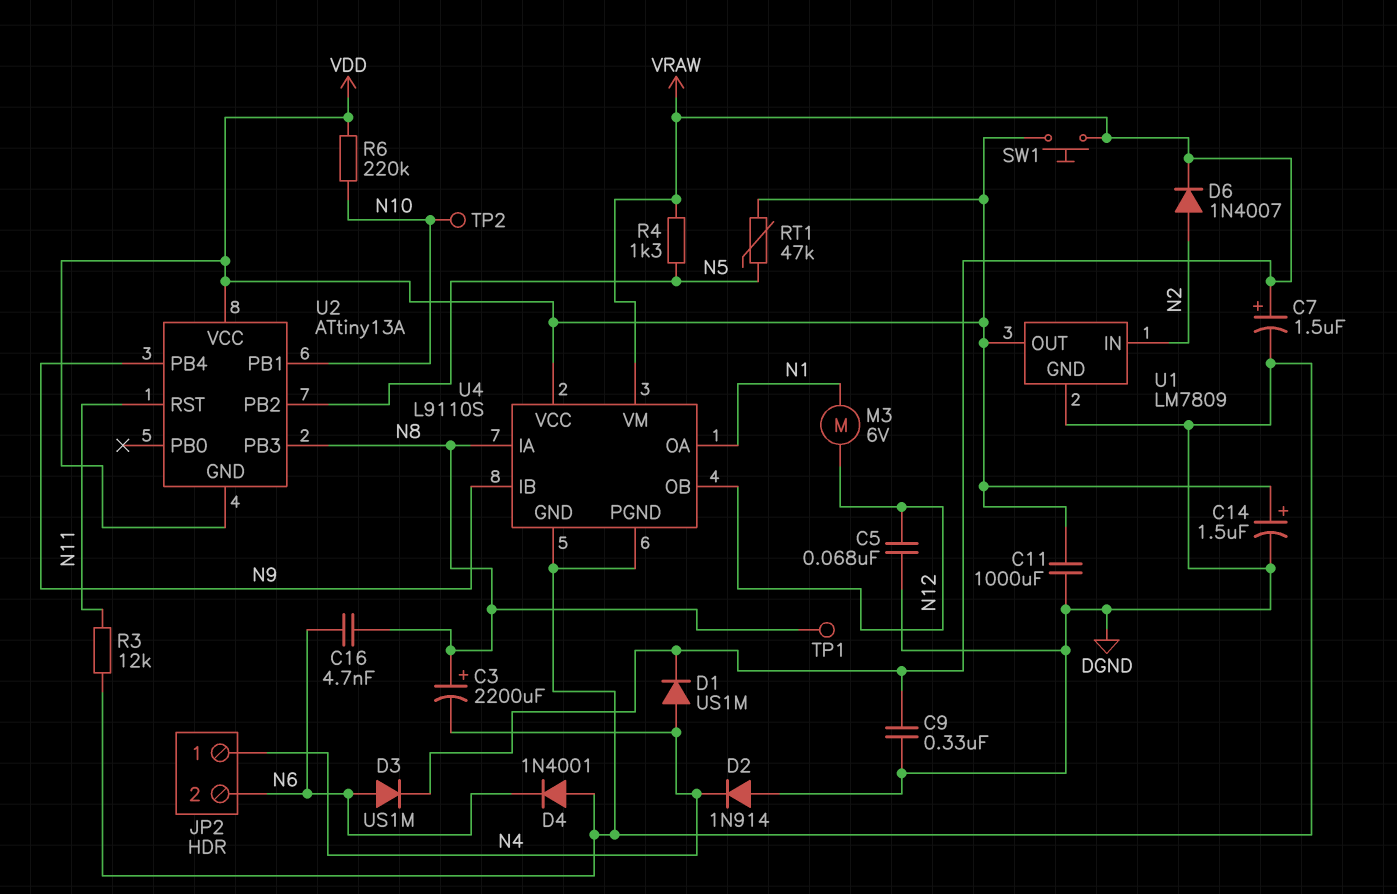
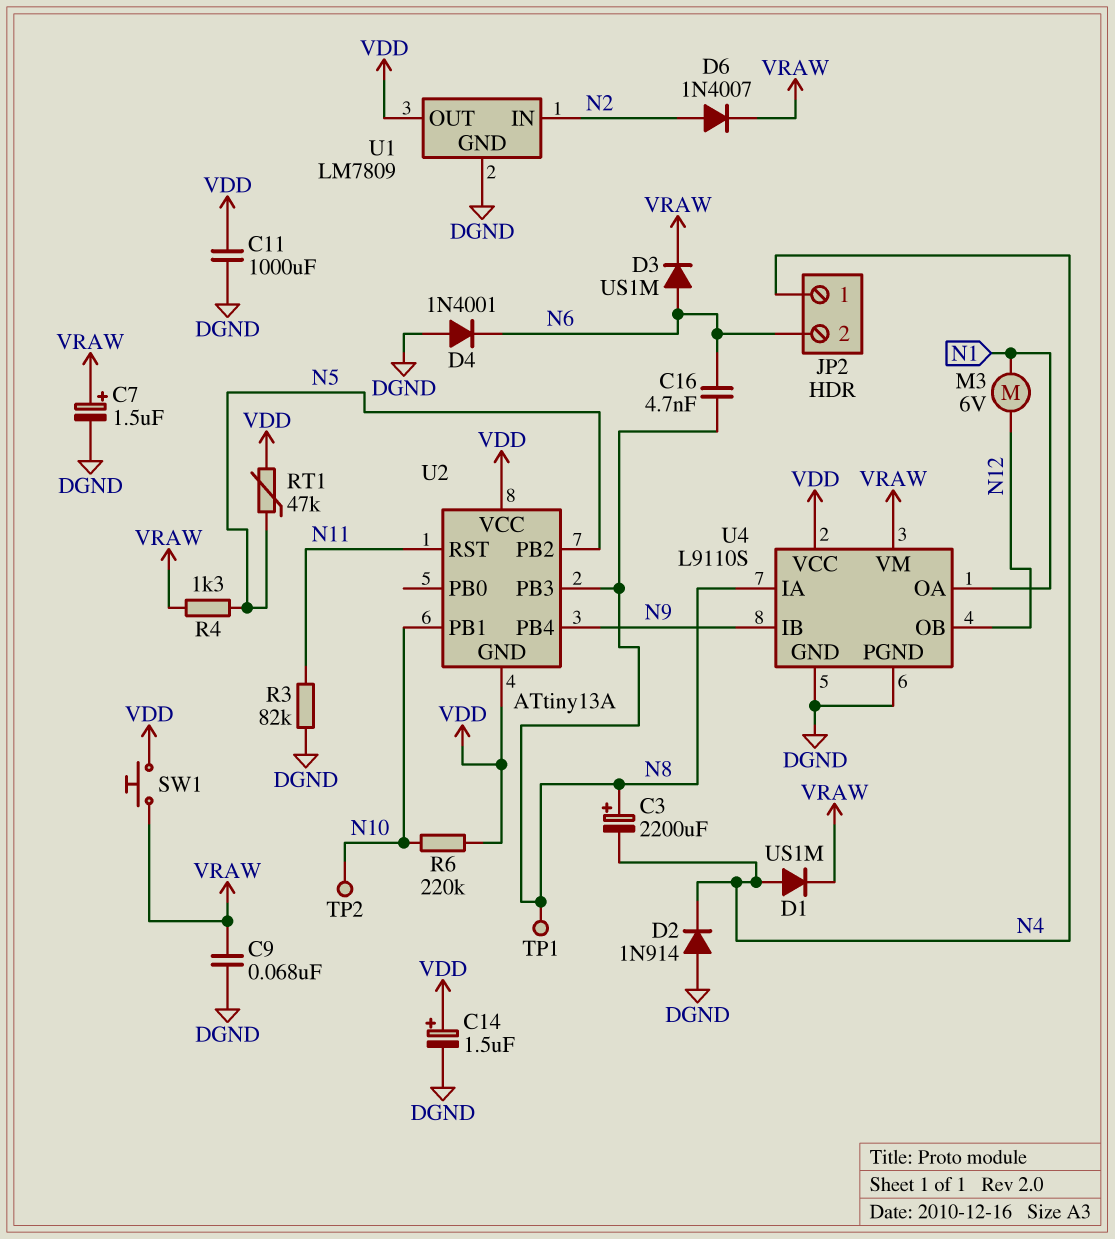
C5: 68nF (DGND, N12) -> none
C9: 330nF (DGND, VRAW) -> 68nF (DGND, VRAW)
R3: 12k (DGND, N11) -> 82k (DGND, N11)

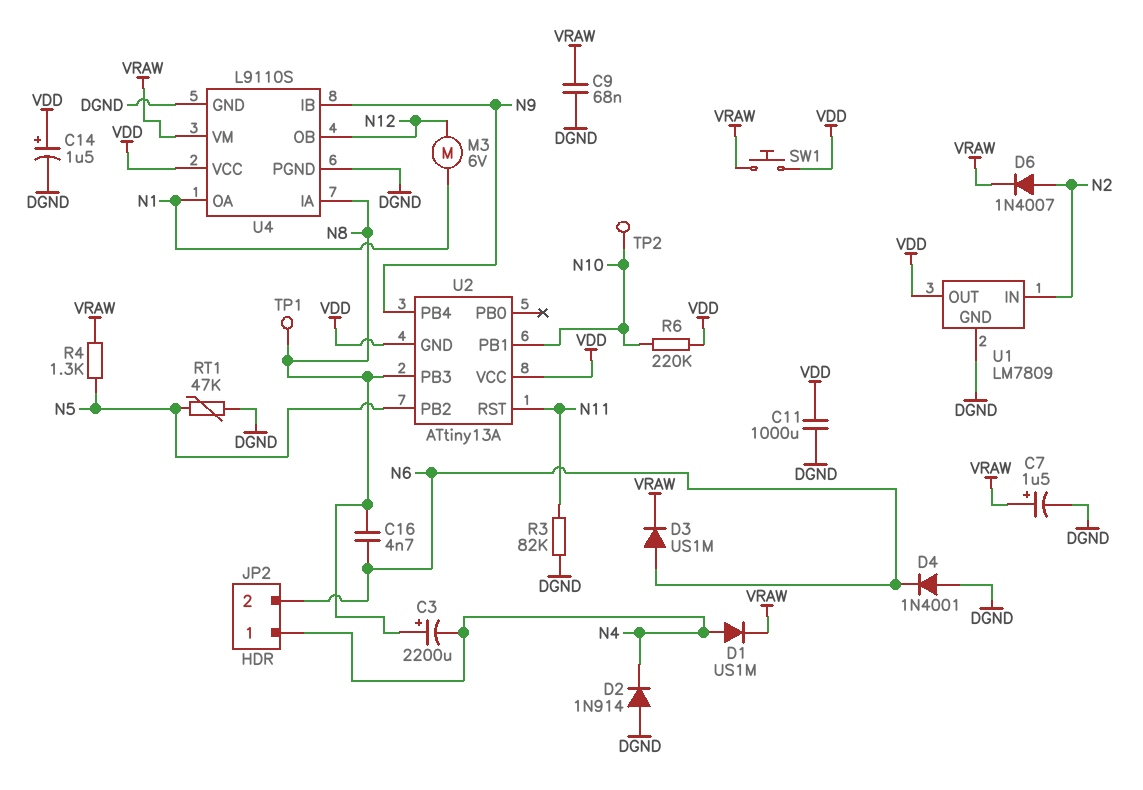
RT1: 47k (N5, VDD) -> 47k (DGND, N5)

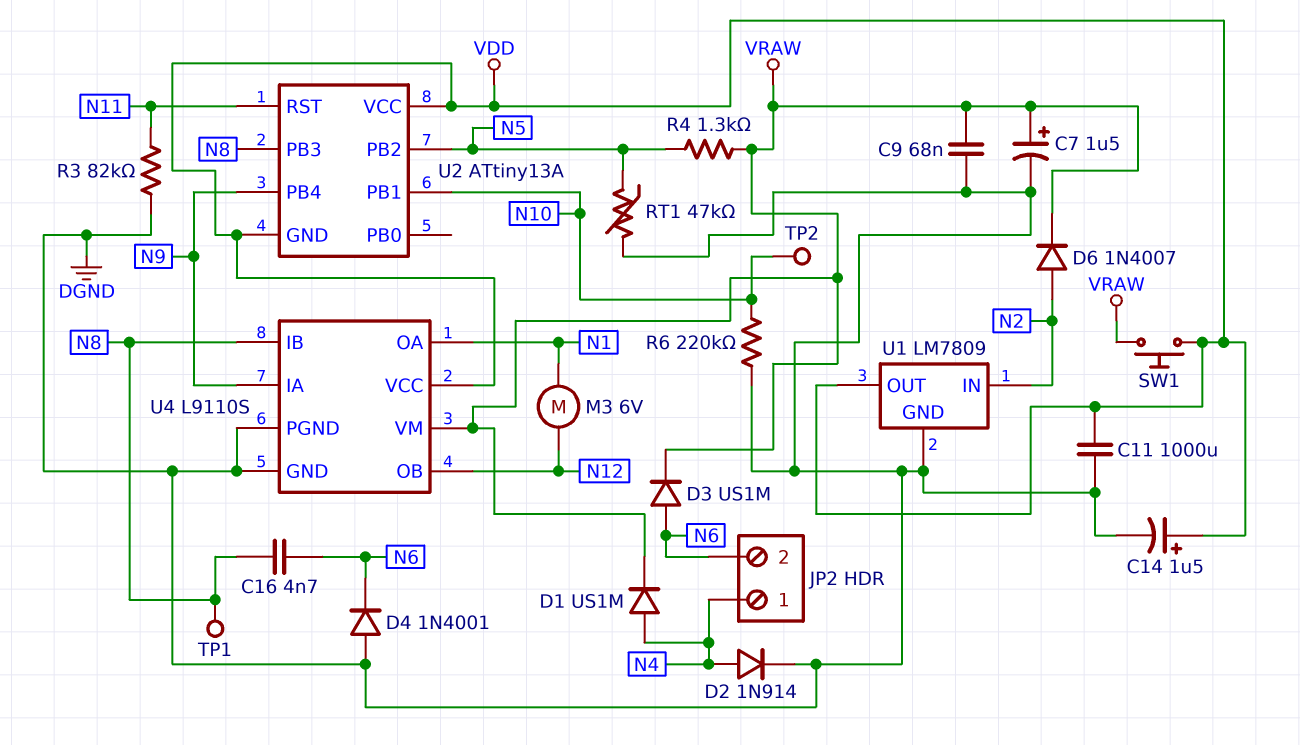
C3: 2200uF (plus N8, minus N4) -> none
D2: diode 1N914 (A DGND, K N4) -> diode 1N914 (A N4, K DGND)
R6: 220k (N10, VDD) -> 220k (DGND, N10)
U4 pin IA: N8 -> N9
U4 pin IB: N9 -> N8

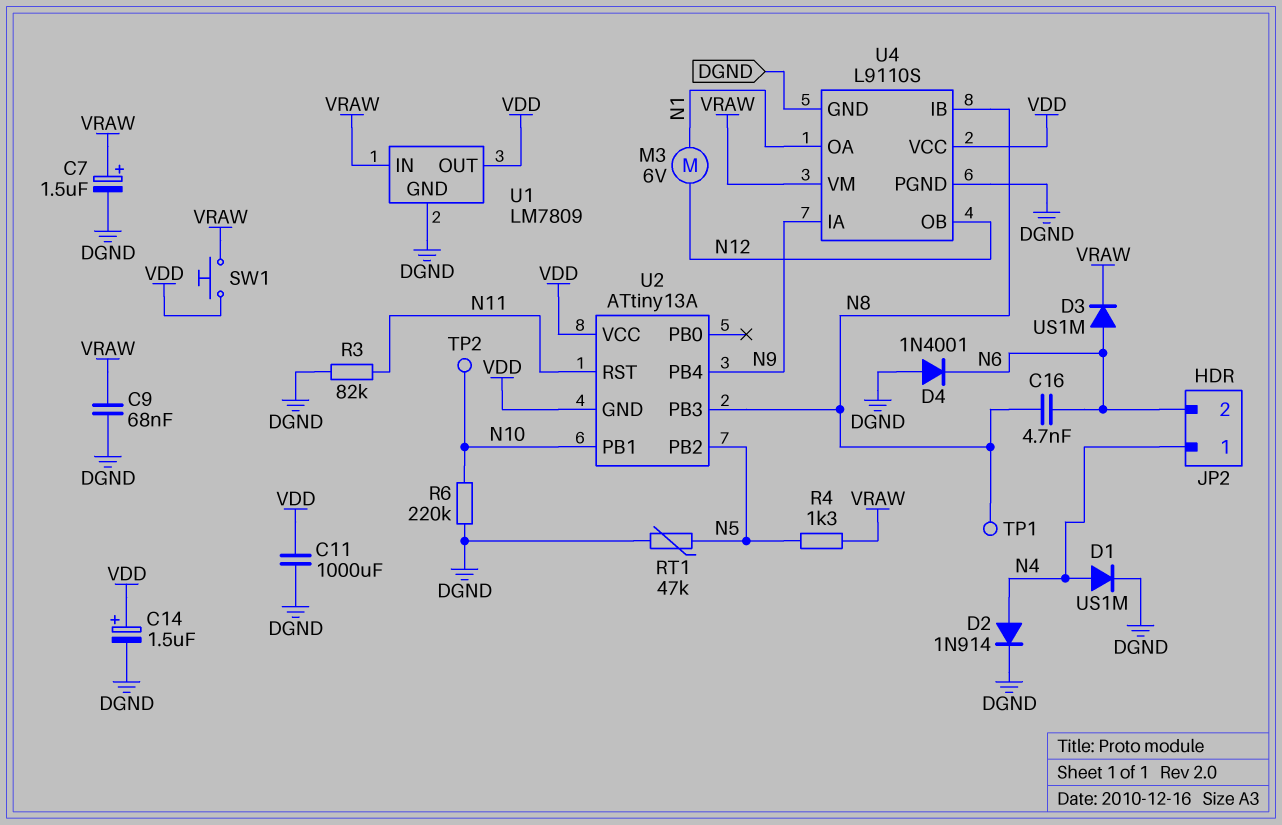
D1: diode US1M (A N4, K VRAW) -> diode US1M (A N4, K DGND)
D6: diode 1N4007 (A N2, K VRAW) -> none
U1 pin IN: N2 -> VRAW

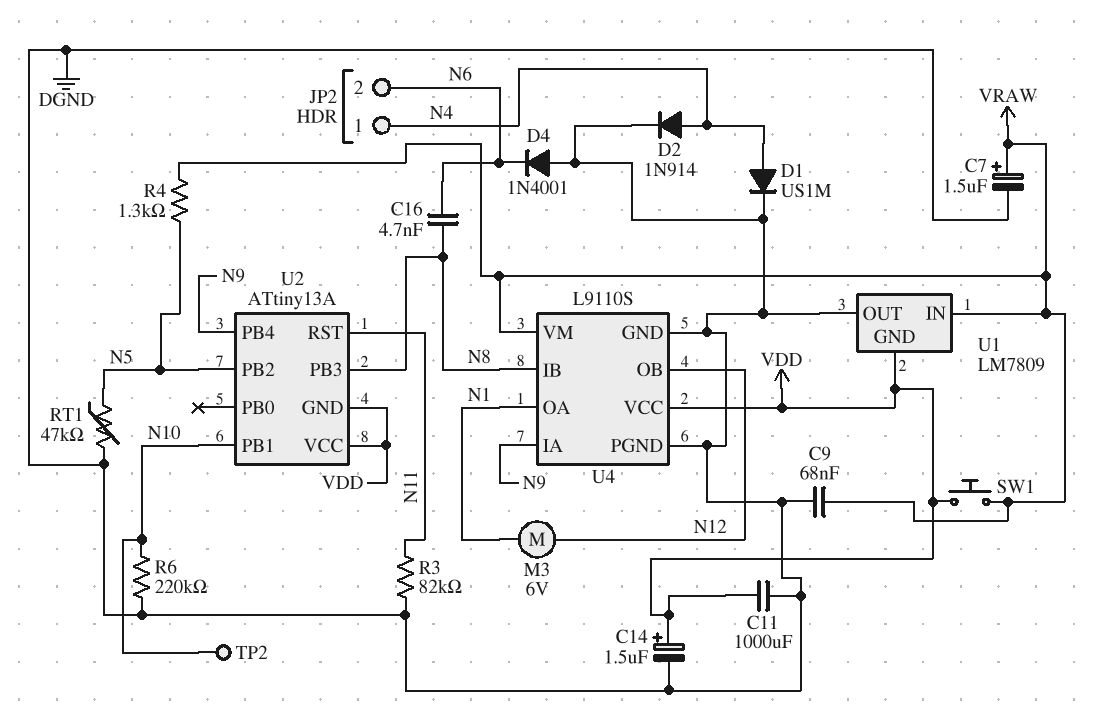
D3: diode US1M (A N6, K VRAW) -> none
TP1: test point (N8) -> none
U1 pin GND: DGND -> VDD
U1 pin OUT: VDD -> DGND

